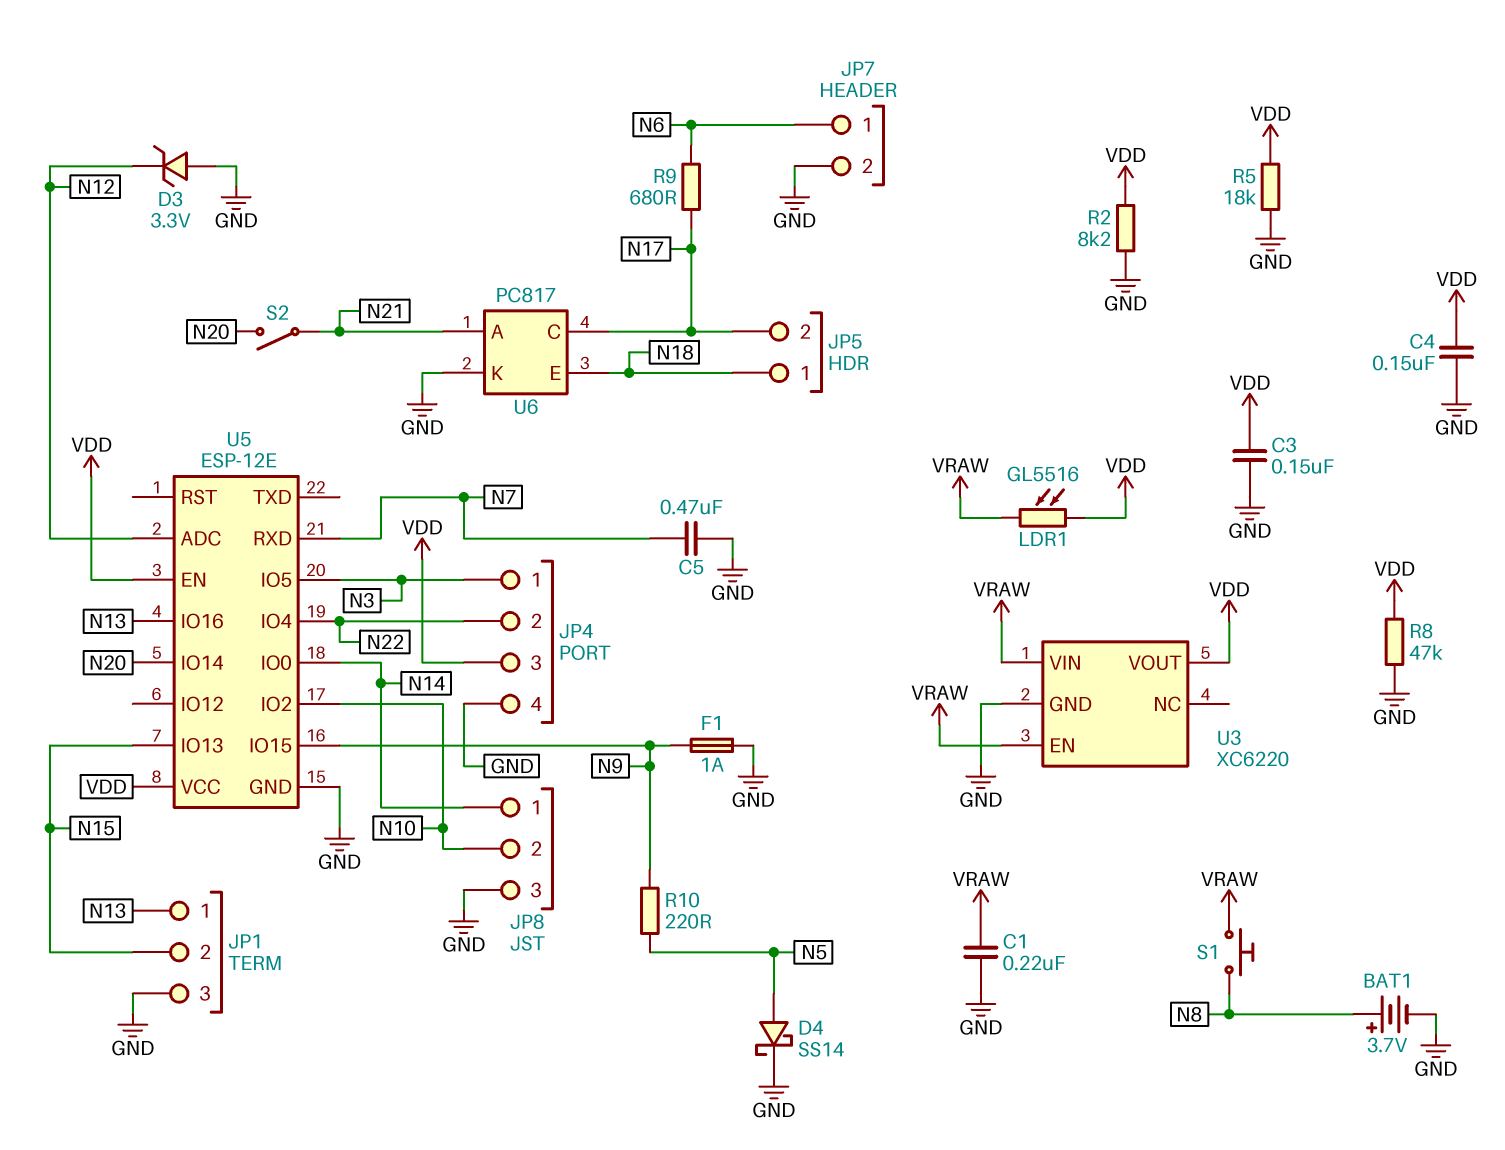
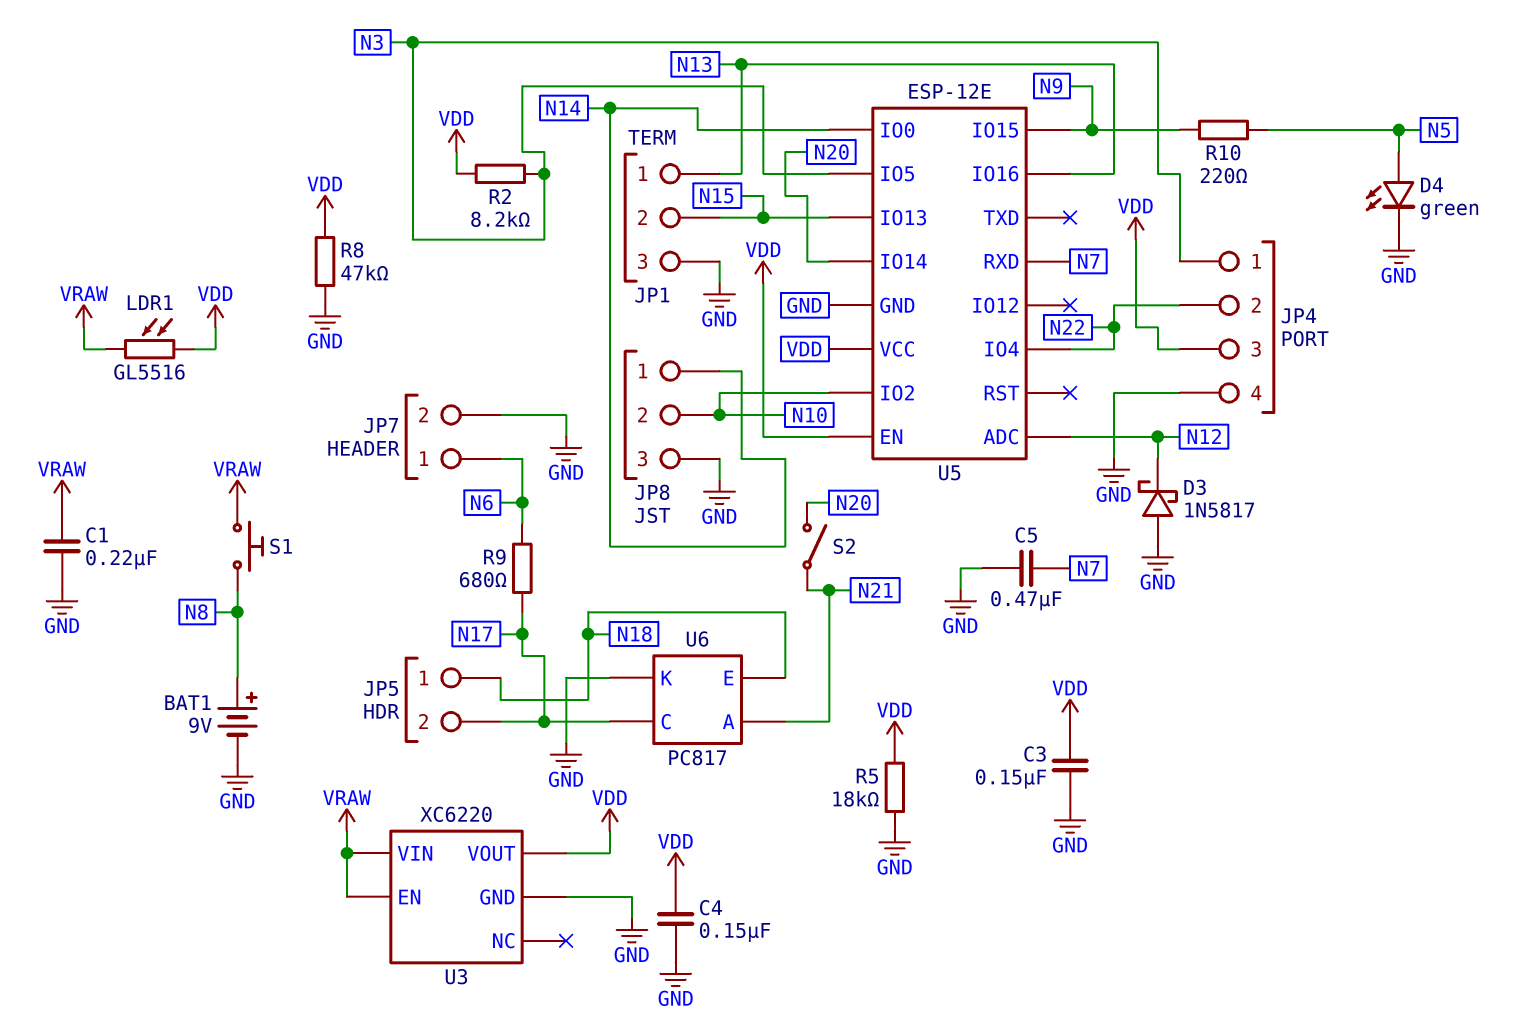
BAT1: 3.7V (plus N8, minus GND) -> 9V (plus N8, minus GND)
D3: zener 3.3V (A GND, K N12) -> schottky 1N5817 (A GND, K N12)
D4: schottky SS14 (A N5, K GND) -> LED green (A N5, K GND)
F1: 1A (GND, N9) -> none
R2: 8.2k (GND, VDD) -> 8.2k (N3, VDD)

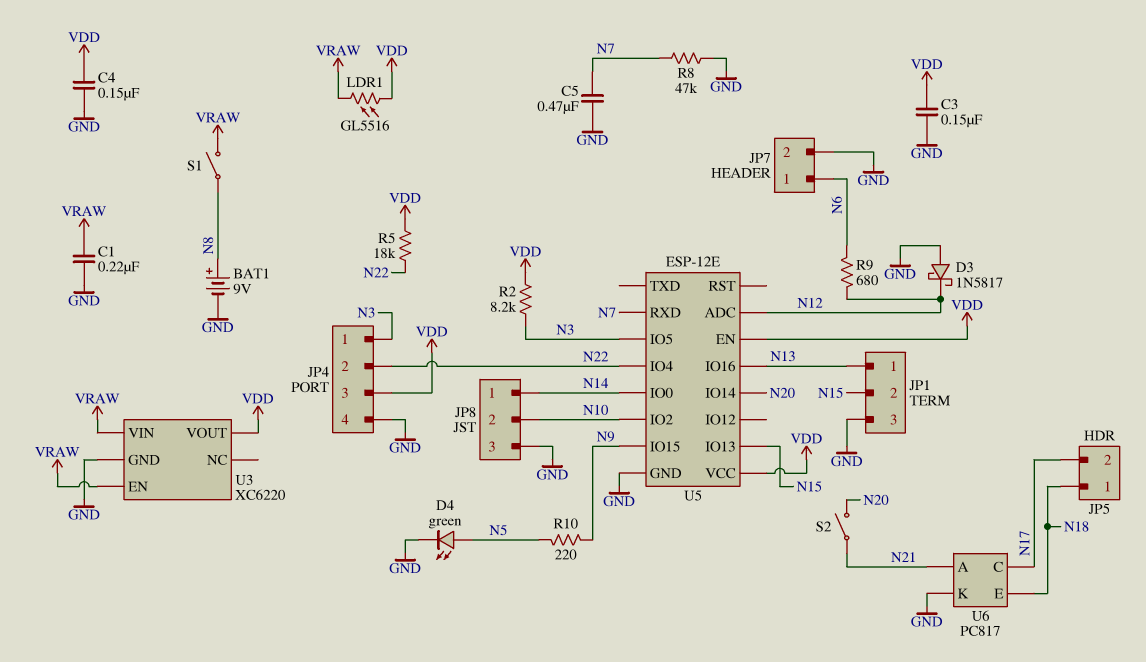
R5: 18k (GND, VDD) -> 18k (N22, VDD)
R8: 47k (GND, VDD) -> 47k (GND, N7)
R9: 680 (N6, N17) -> 680 (N6, N12)
S1: button (N8, VRAW) -> switch (N8, VRAW)

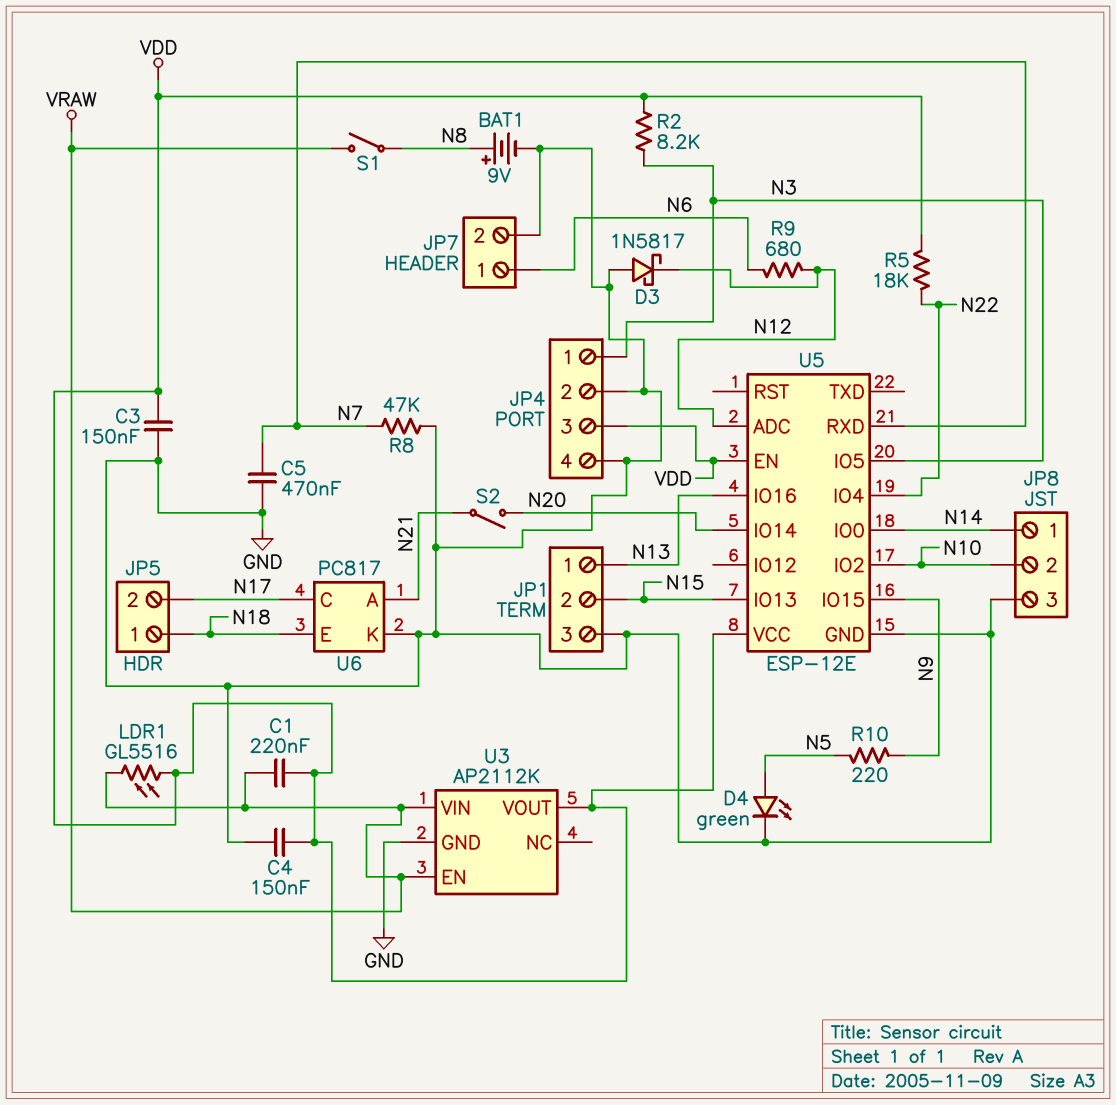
C1: 220nF (GND, VRAW) -> 220nF (VDD, VRAW)
JP4 pin 2: N22 -> GND
U3: XC6220 -> AP2112K

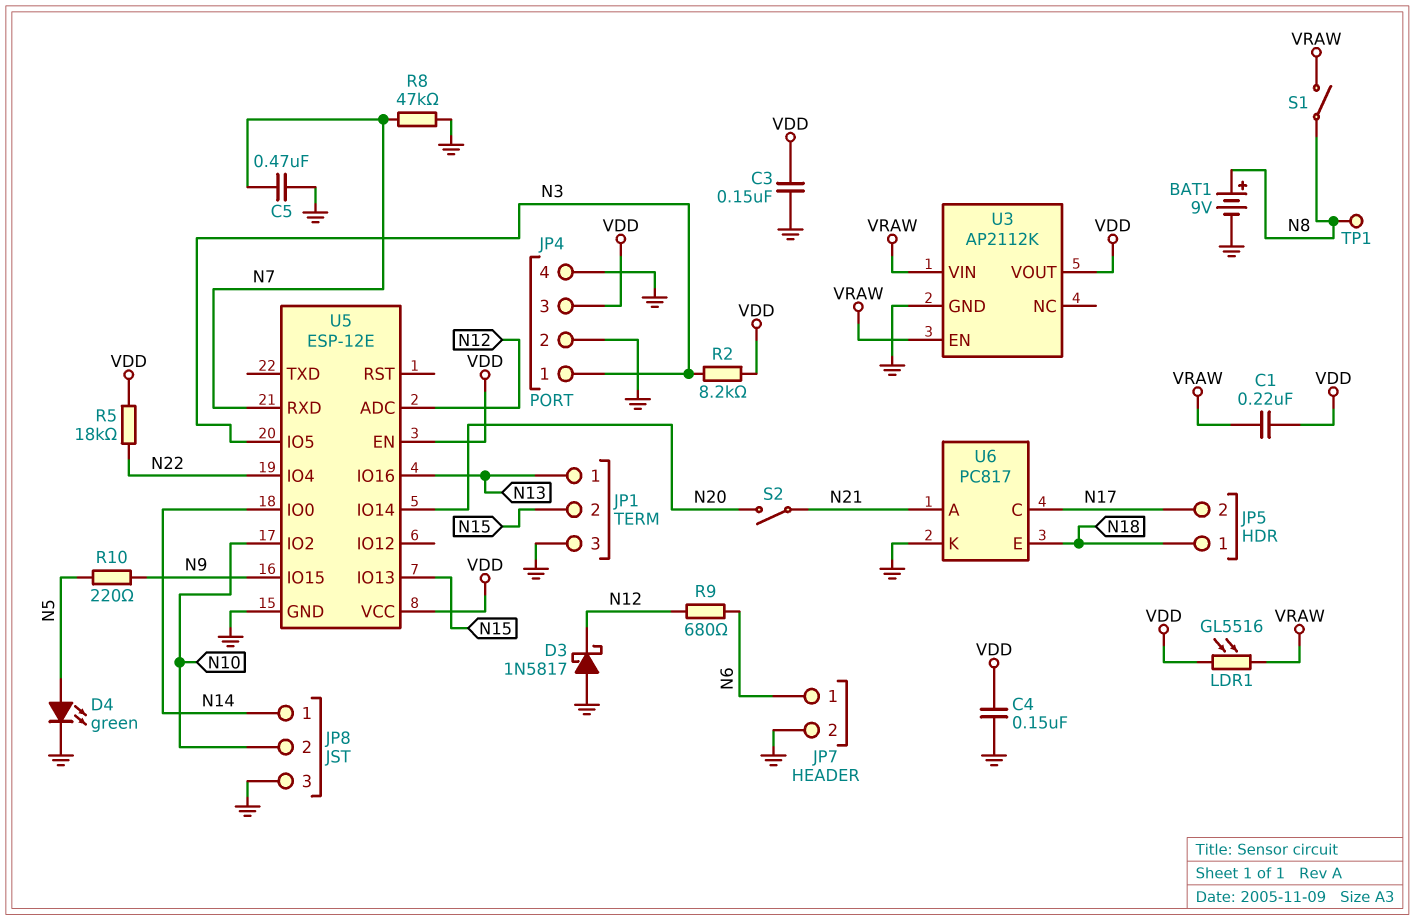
TP1: none -> test point (N8)

